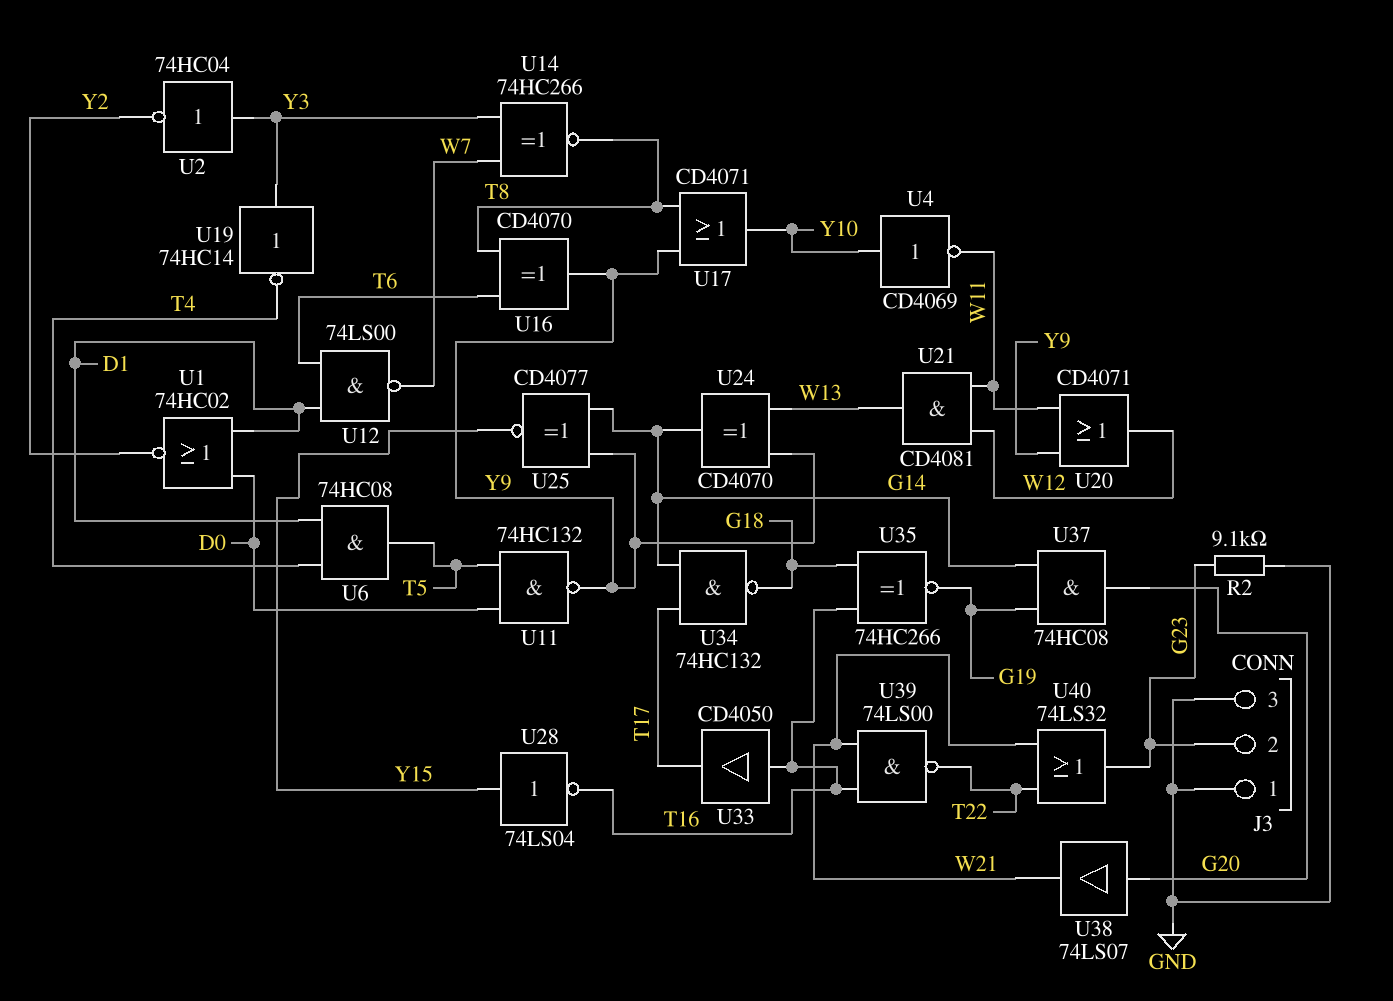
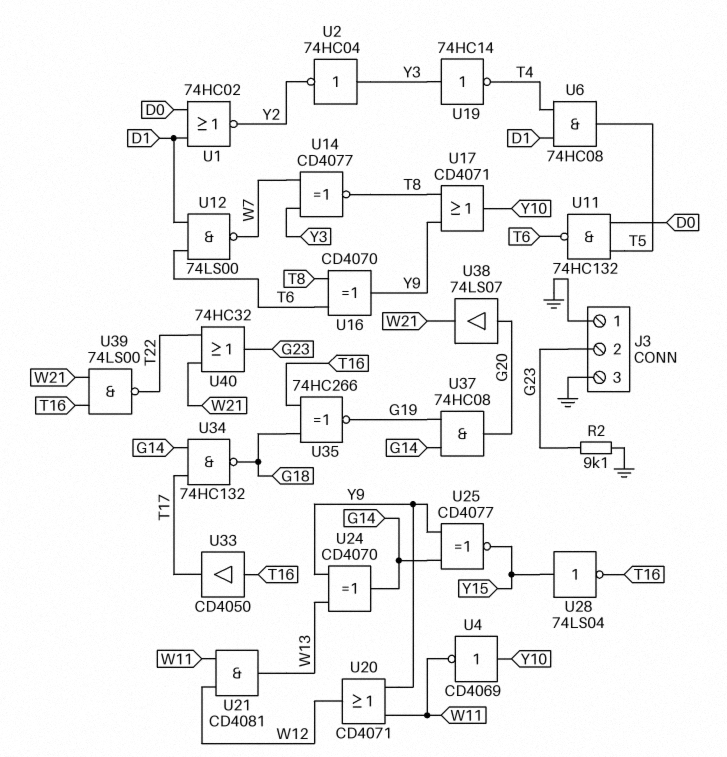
U11: NAND 74HC132 (in D0, in T5, out Y9) -> NAND 74HC132 (in D0, in T5, out T6)
U14: XNOR 74HC266 (in W7, in Y3, out T8) -> XNOR CD4077 (in W7, in Y3, out T8)
U40: OR 74LS32 (in T22, in W21, out G23) -> OR 74HC32 (in T22, in W21, out G23)

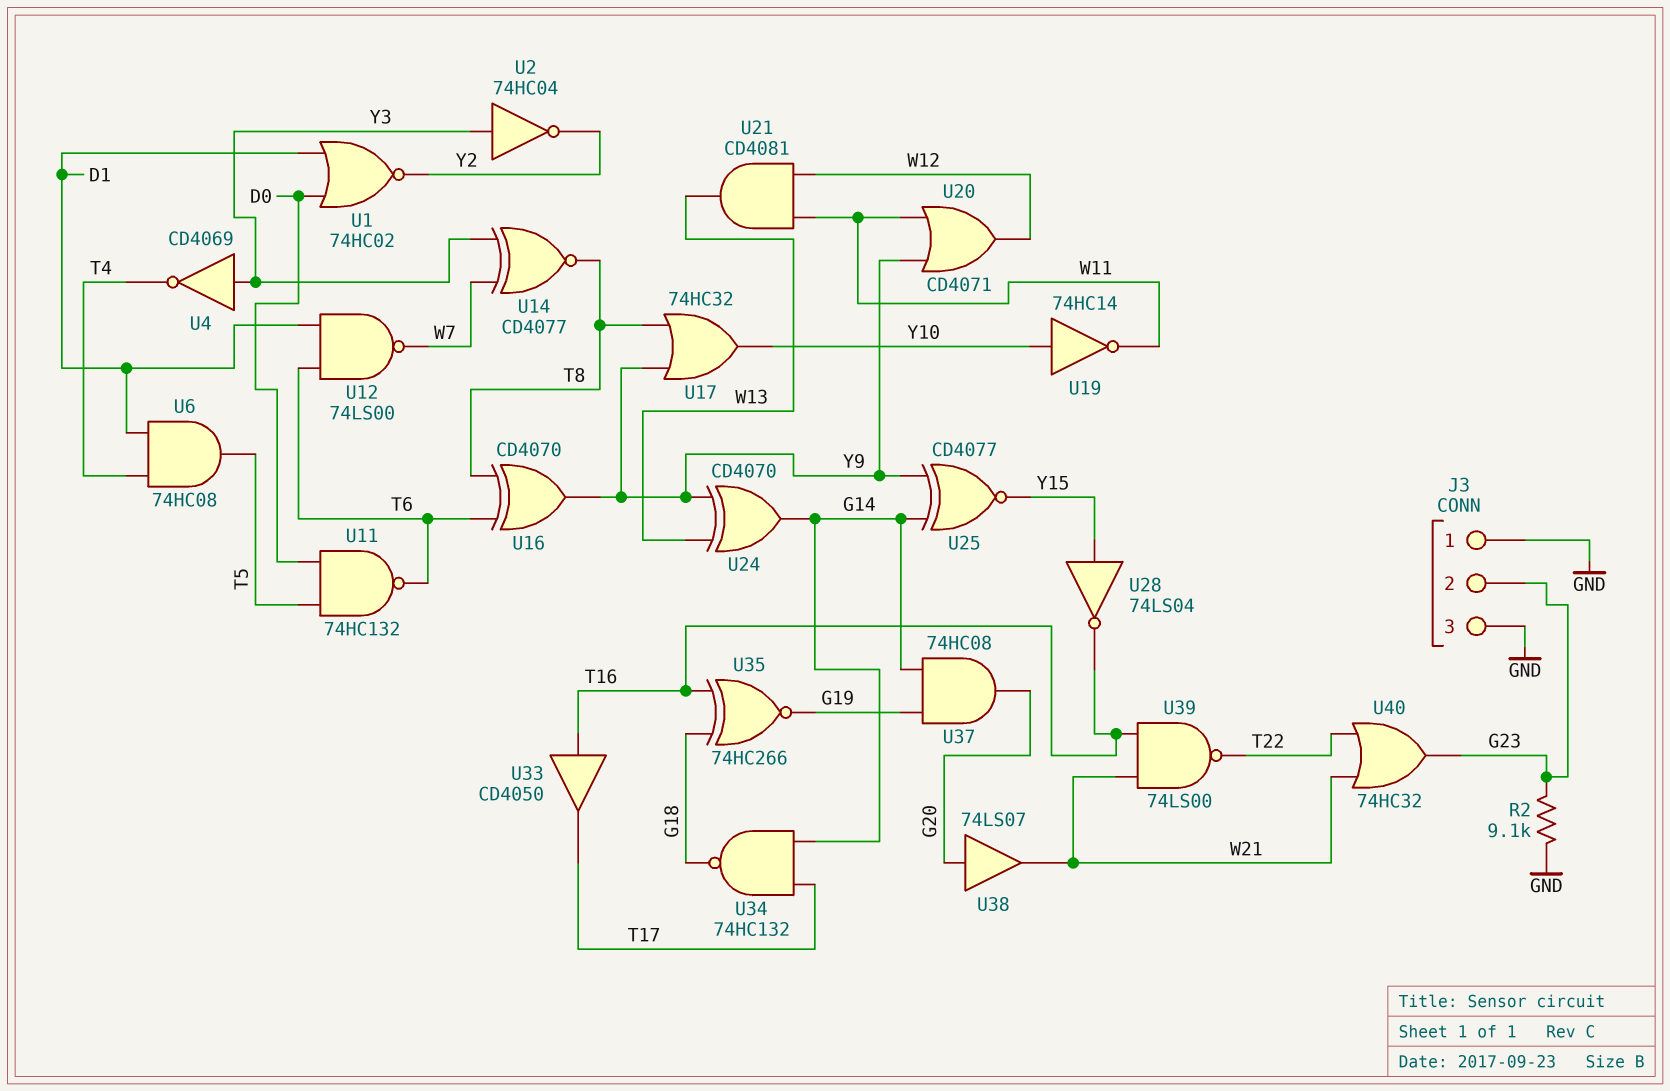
U4: NOT CD4069 (in Y10, out W11) -> NOT CD4069 (in Y3, out T4)
U17: OR CD4071 (in T8, in Y9, out Y10) -> OR 74HC32 (in T8, in Y9, out Y10)
U19: NOT 74HC14 (in Y3, out T4) -> NOT 74HC14 (in Y10, out W11)

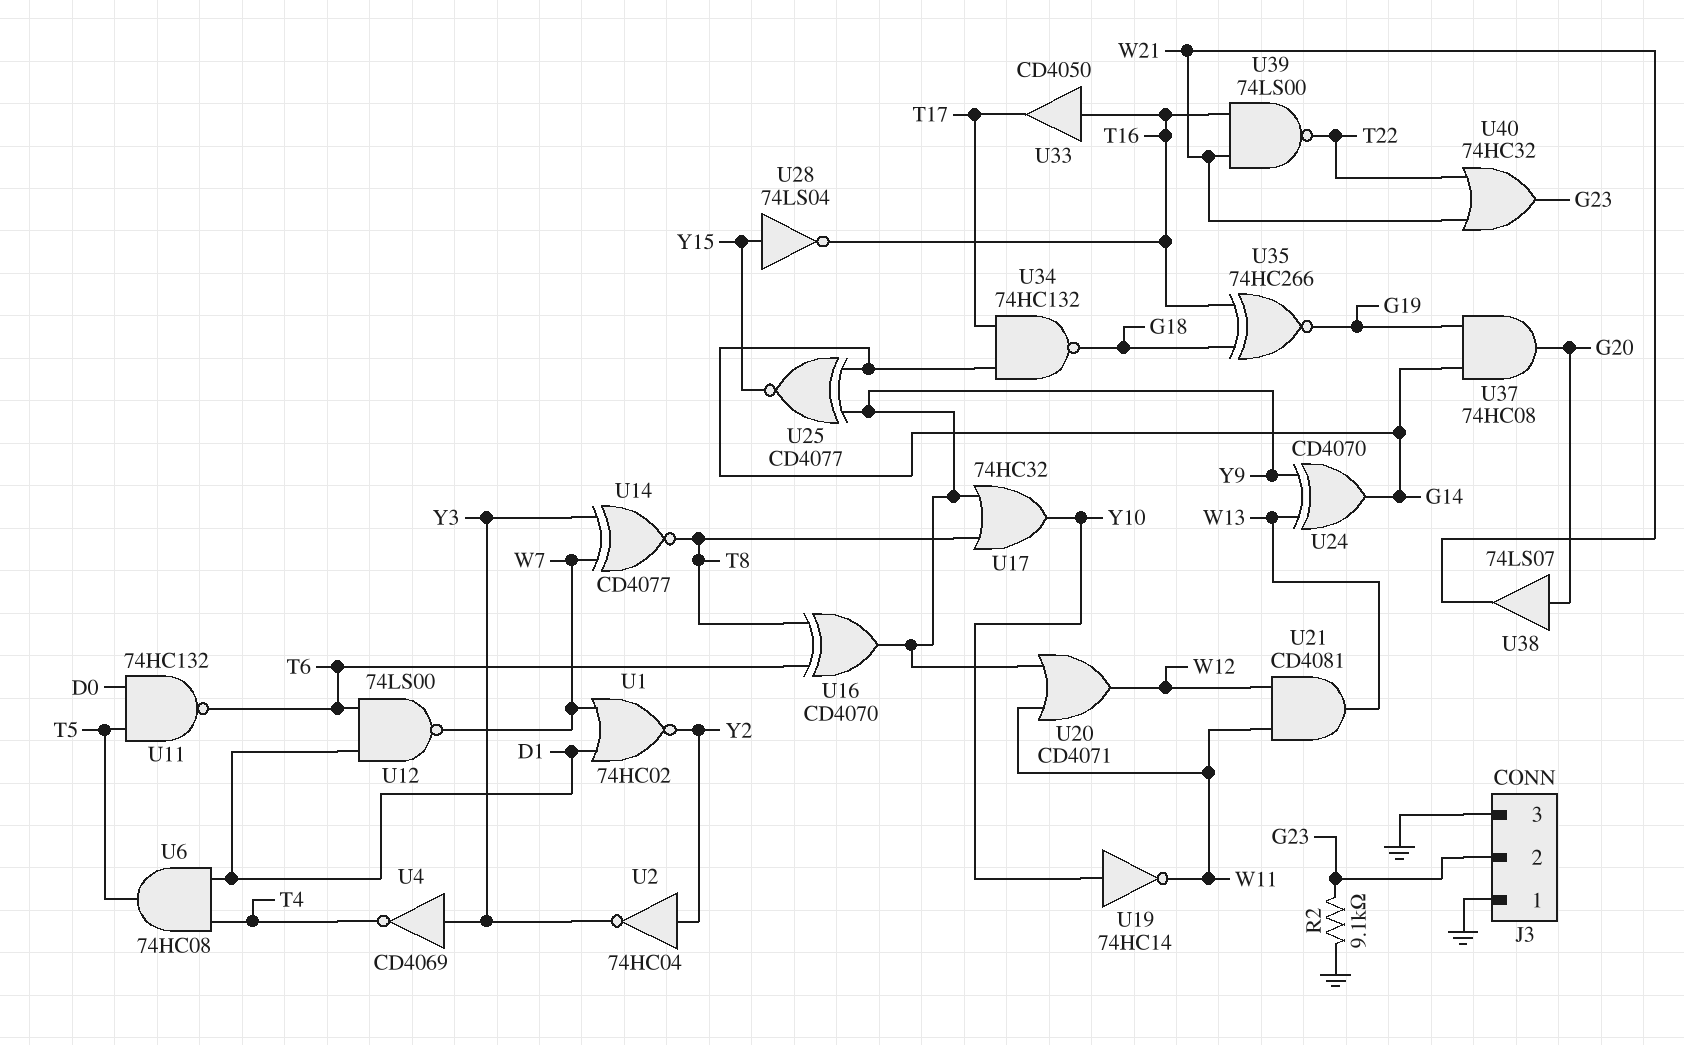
U1: NOR 74HC02 (in D0, in D1, out Y2) -> NOR 74HC02 (in D1, in W7, out Y2)
U2: NOT 74HC04 (in Y3, out Y2) -> NOT 74HC04 (in Y2, out Y3)

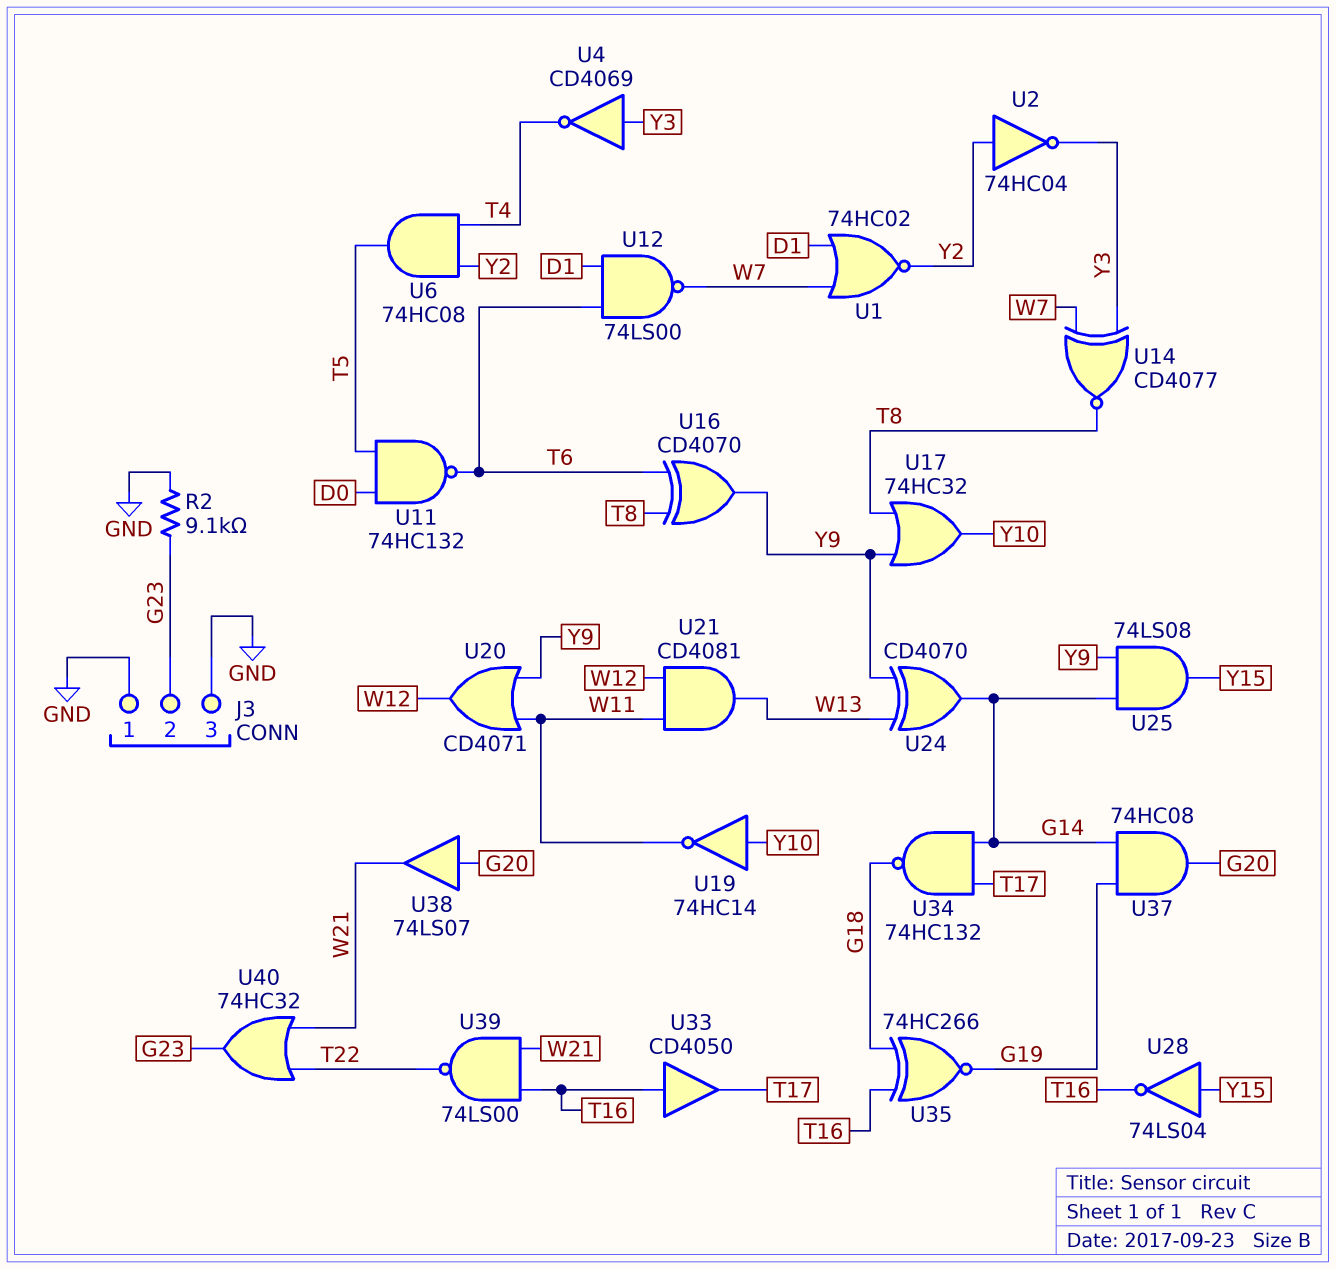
U6: AND 74HC08 (in D1, in T4, out T5) -> AND 74HC08 (in T4, in Y2, out T5)
U25: XNOR CD4077 (in G14, in Y9, out Y15) -> AND 74LS08 (in G14, in Y9, out Y15)

